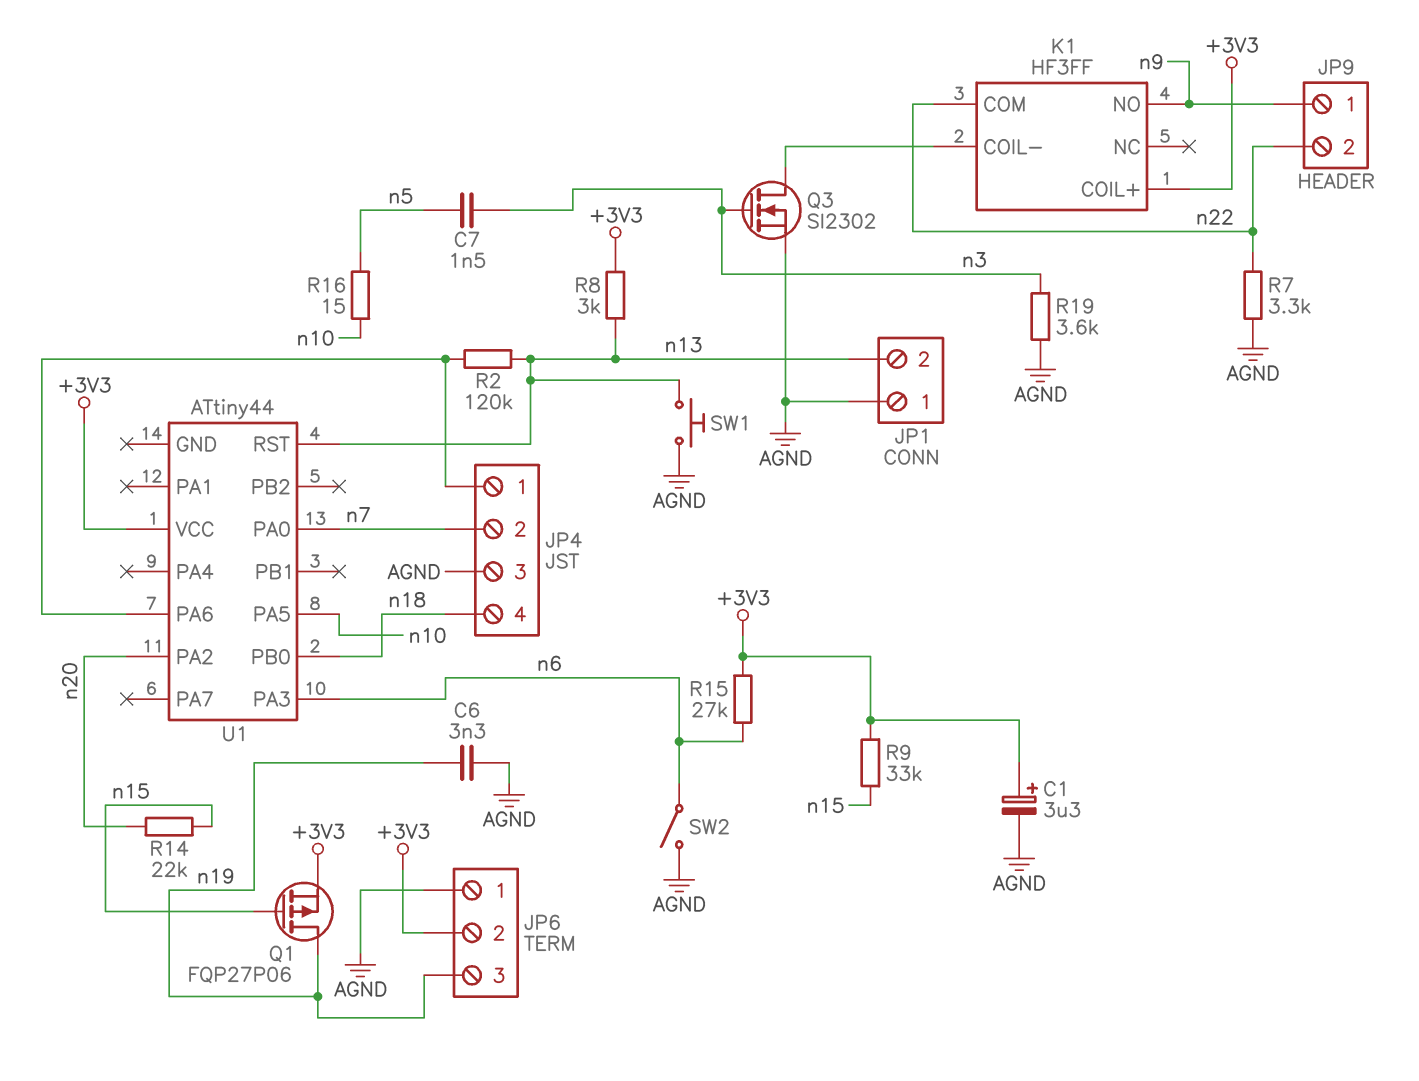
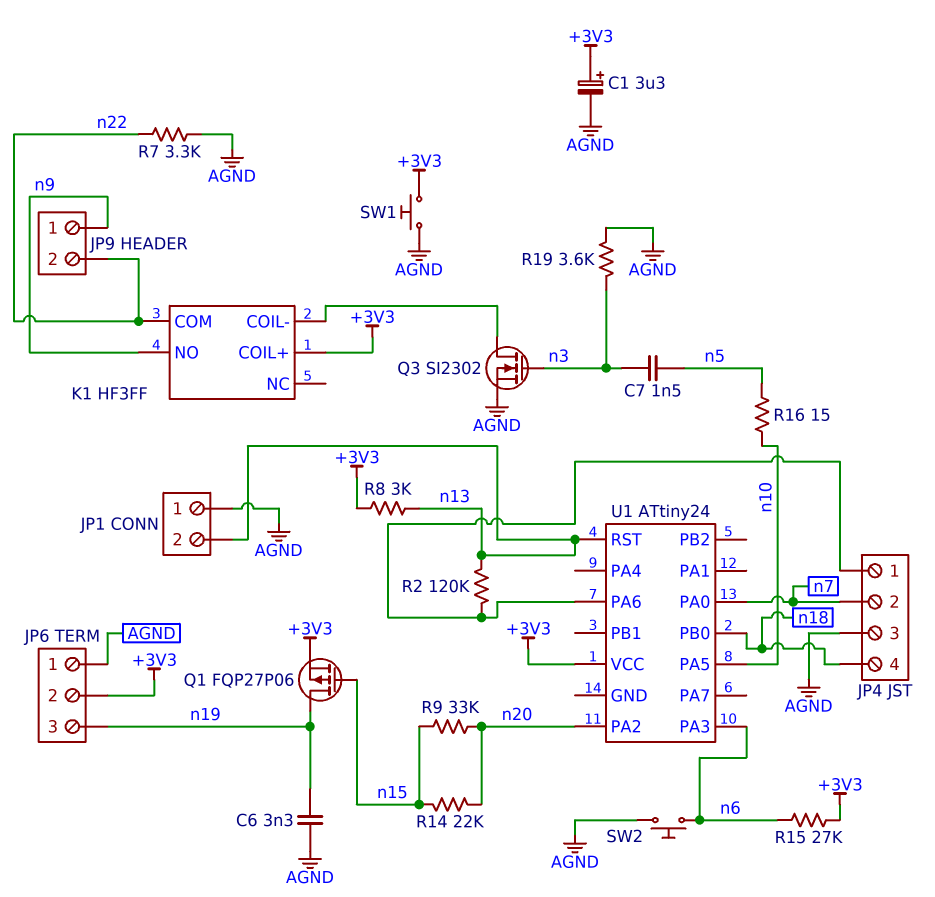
R9: 33k (+3V3, n15) -> 33k (n15, n20)
SW1: button (AGND, n13) -> button (+3V3, AGND)
SW2: switch (AGND, n6) -> button (AGND, n6)
U1: ATtiny44 -> ATtiny24

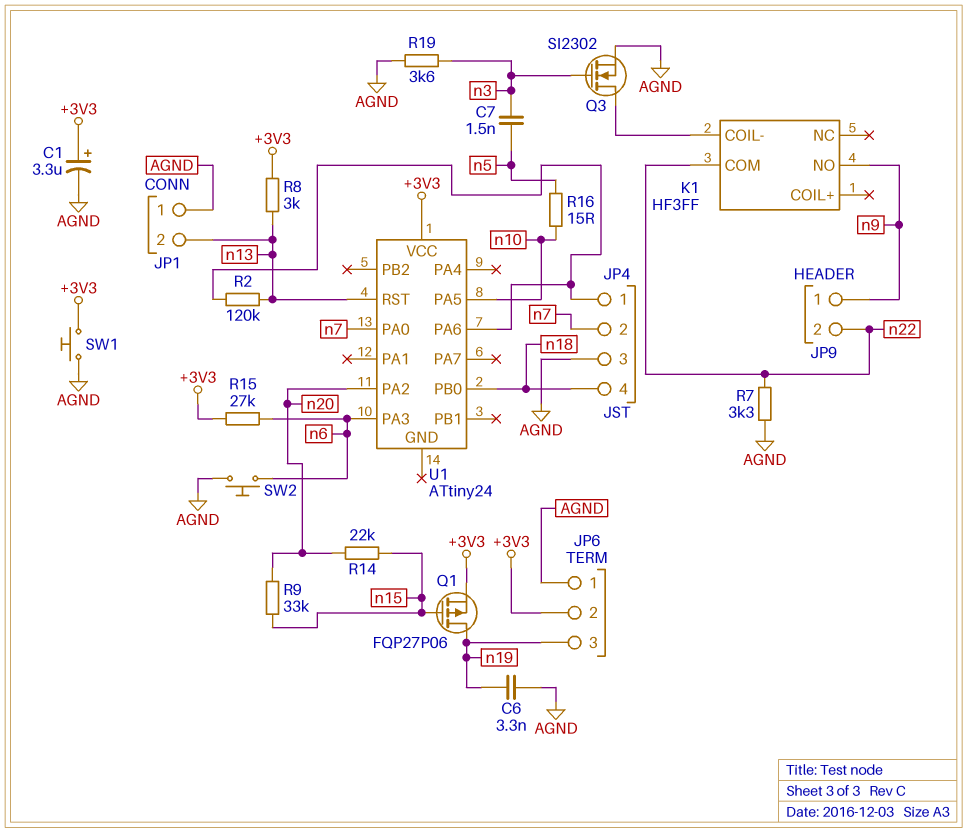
K1 pin COIL+: +3V3 -> none

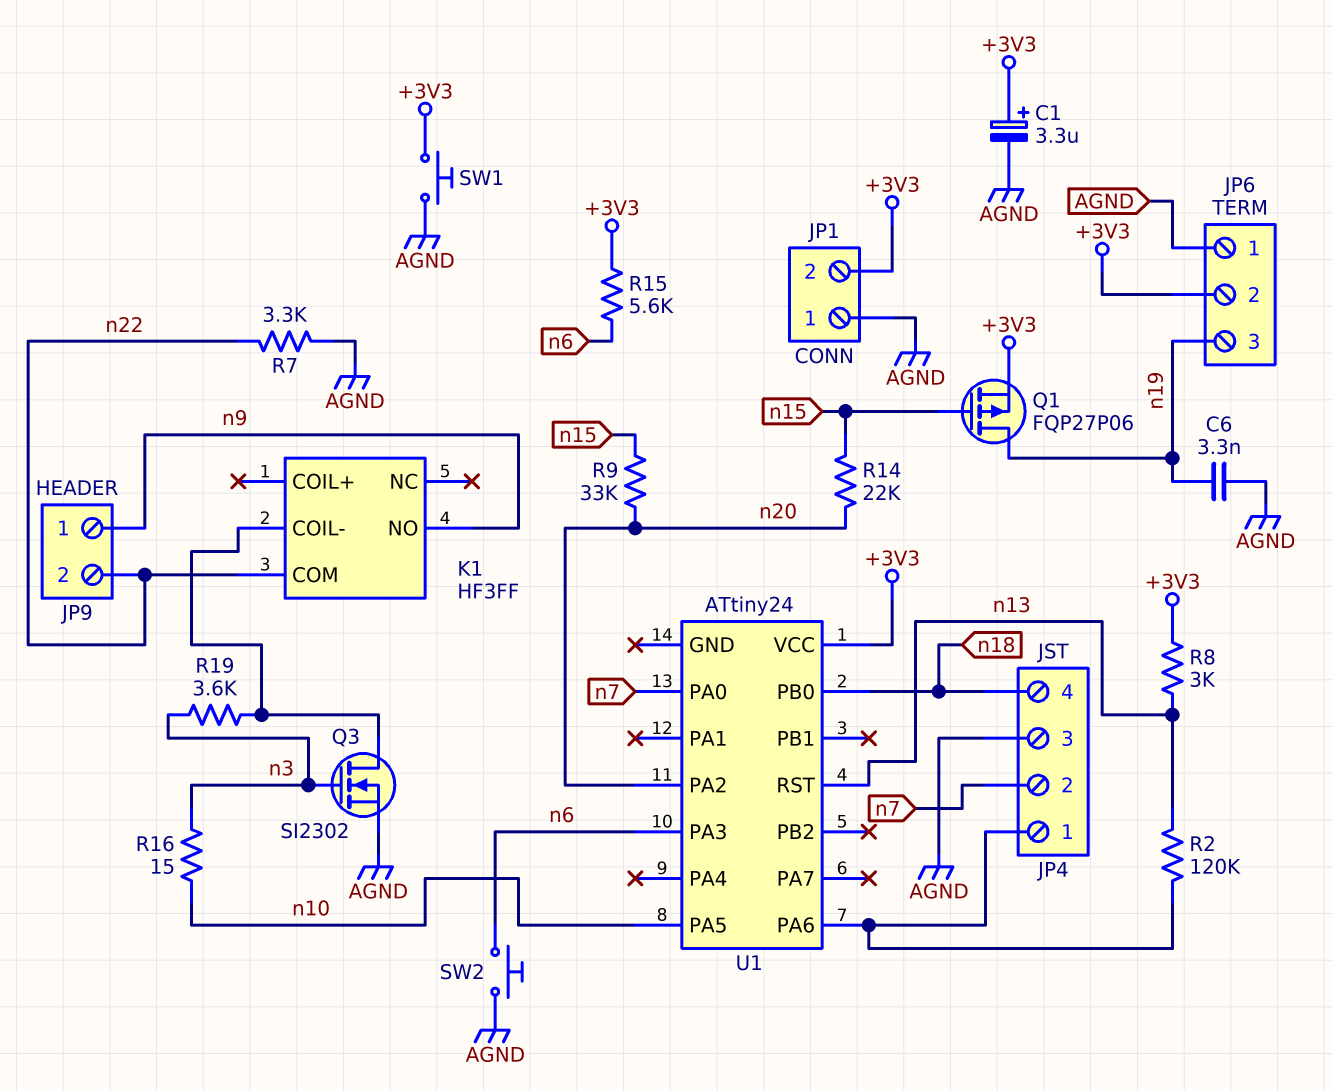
C7: 1.5nF (n3, n5) -> none
JP1 pin 2: n13 -> +3V3
R15: 27k (+3V3, n6) -> 5.6k (+3V3, n6)
R16: 15 (n5, n10) -> 15 (n3, n10)
R19: 3.6k (AGND, n3) -> 3.6k (K1/COIL-, n3)

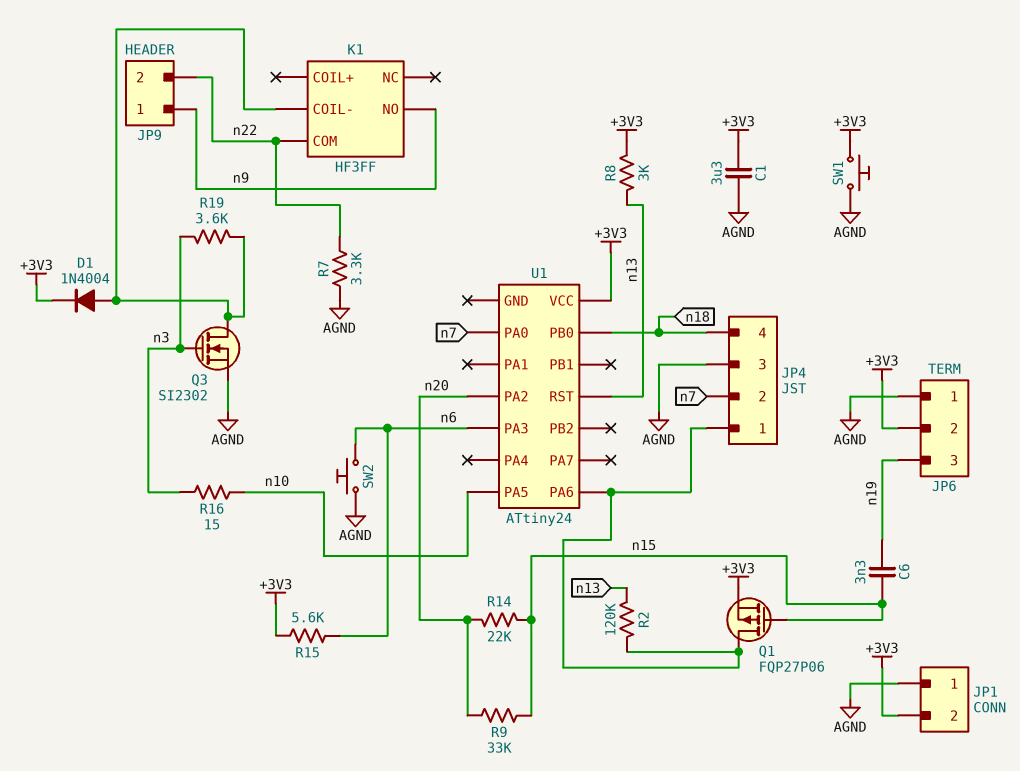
C1: 3.3uF (plus +3V3, minus AGND) -> 3.3uF (+3V3, AGND)
C6: 3.3nF (AGND, n19) -> 3.3nF (n15, n19)
D1: none -> diode 1N4004 (A K1/COIL-, K +3V3)
Q1: PMOS FQP27P06 (G n15, D n19, S +3V3) -> PMOS FQP27P06 (G n15, D JP4/1, S +3V3)

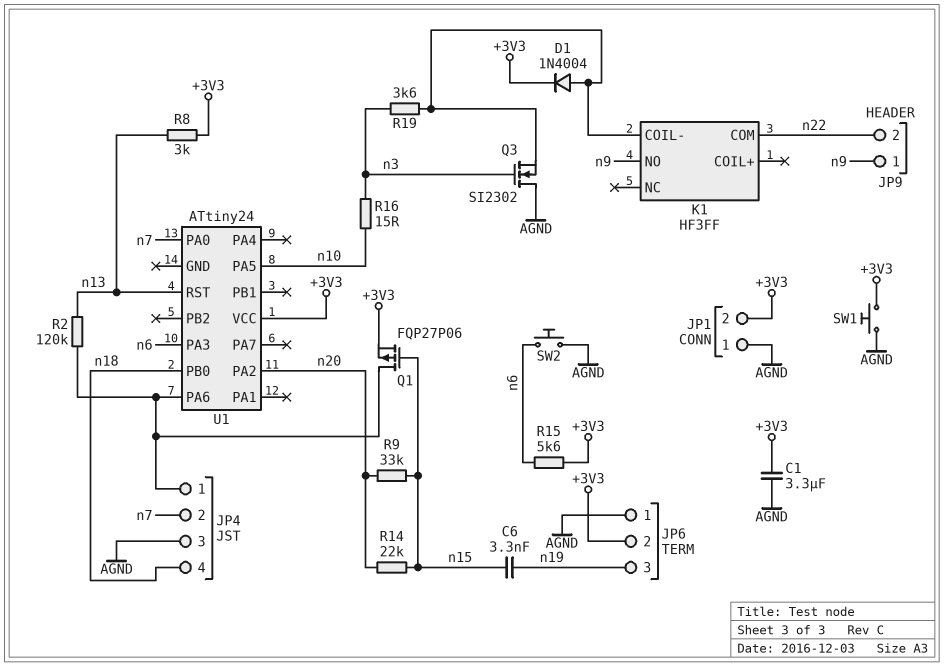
Q3: NMOS SI2302 (G n3, D K1/COIL-, S AGND) -> NMOS SI2302 (G n3, D AGND, S K1/COIL-)
R7: 3.3k (AGND, n22) -> none

